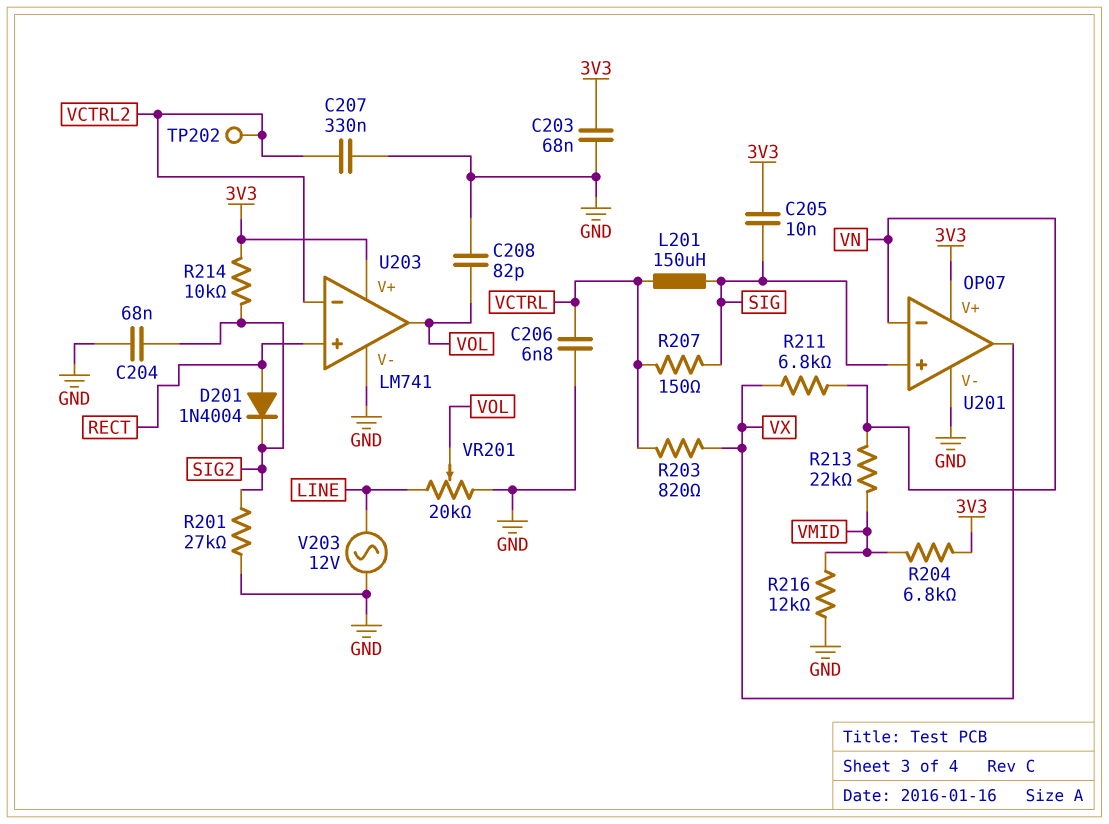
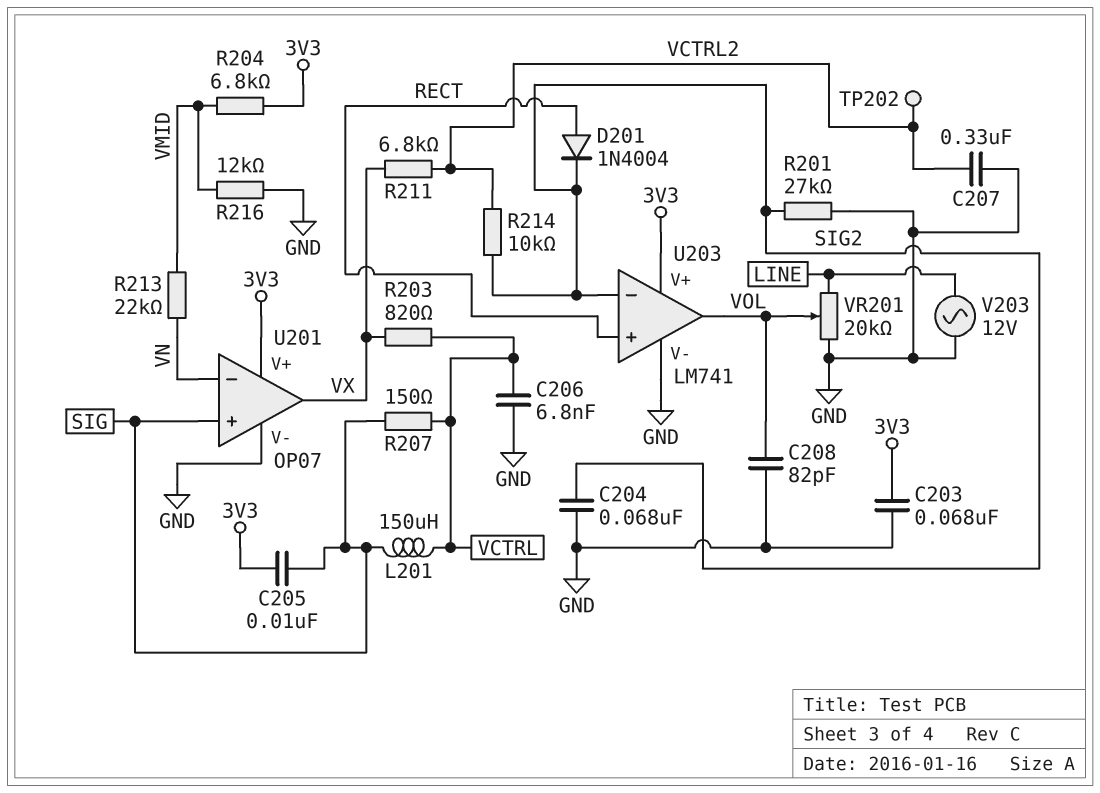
R211: 6.8k (VN, VX) -> 6.8k (VCTRL2, VX)
R214: 10k (3V3, SIG2) -> 10k (SIG2, VCTRL2)
U203 pin in-: VCTRL2 -> SIG2

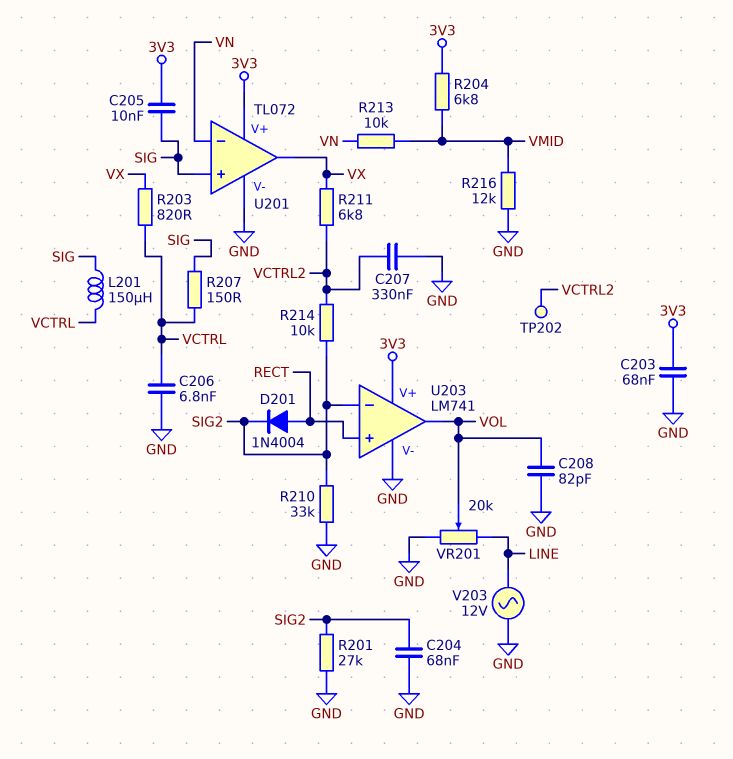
R210: none -> 33k (GND, SIG2)
R213: 22k (VMID, VN) -> 10k (VMID, VN)
U201: OP07 -> TL072

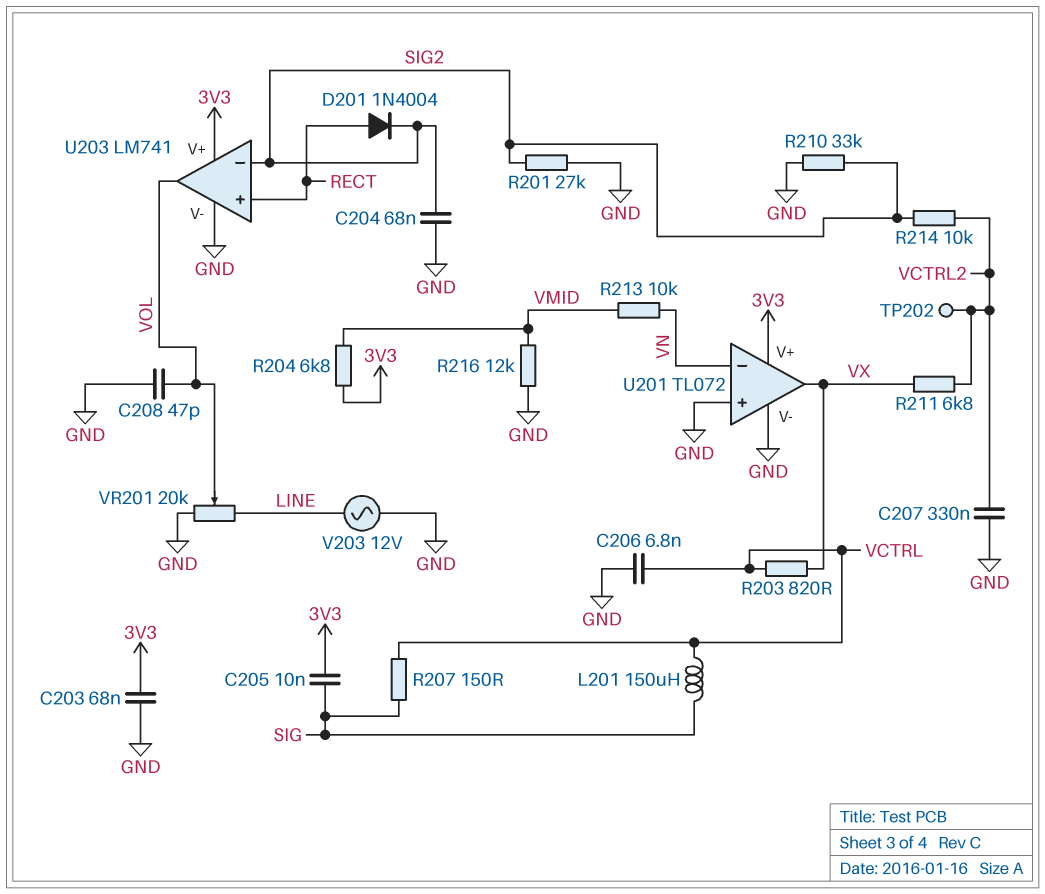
C208: 82pF (GND, VOL) -> 47pF (GND, VOL)
U201 pin in+: SIG -> GND

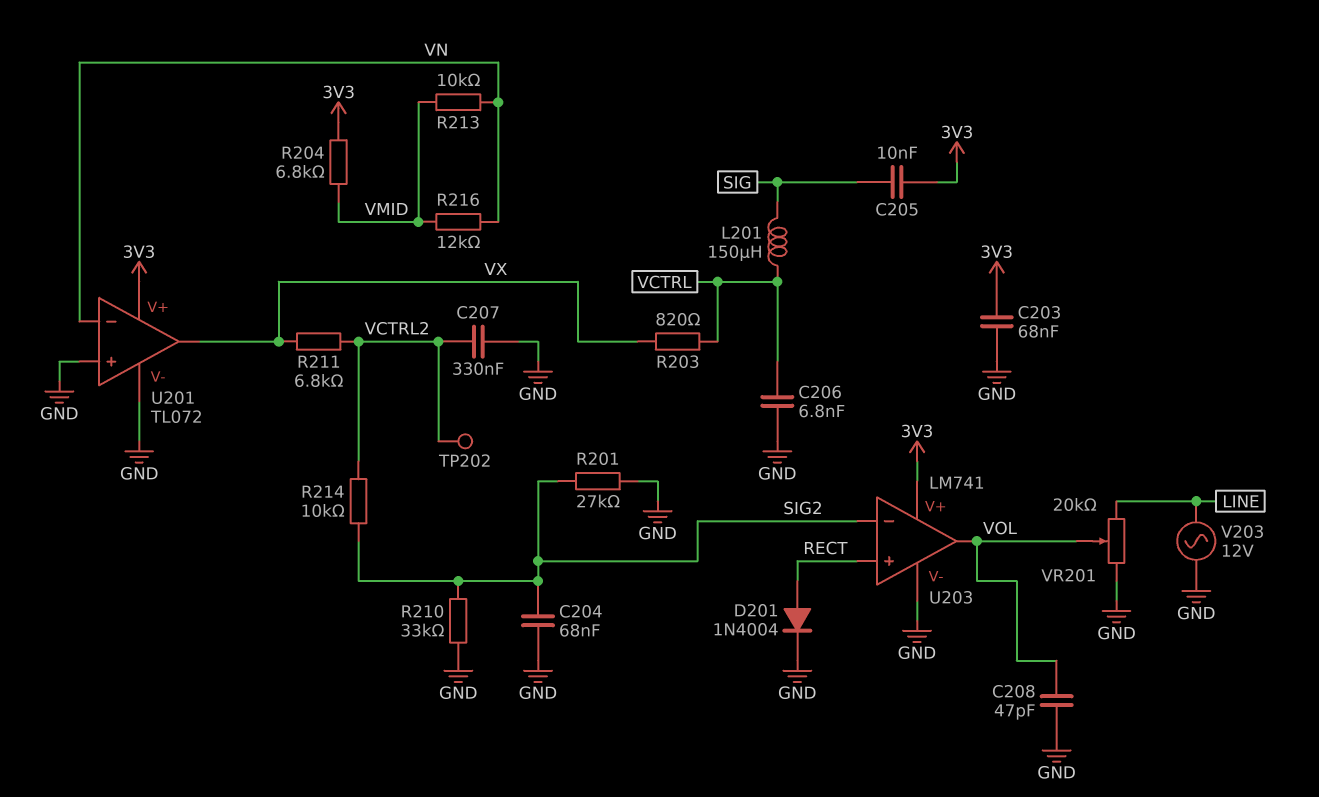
D201: diode 1N4004 (A RECT, K SIG2) -> diode 1N4004 (A RECT, K GND)
R207: 150 (SIG, VCTRL) -> none
R216: 12k (GND, VMID) -> 12k (VMID, VN)

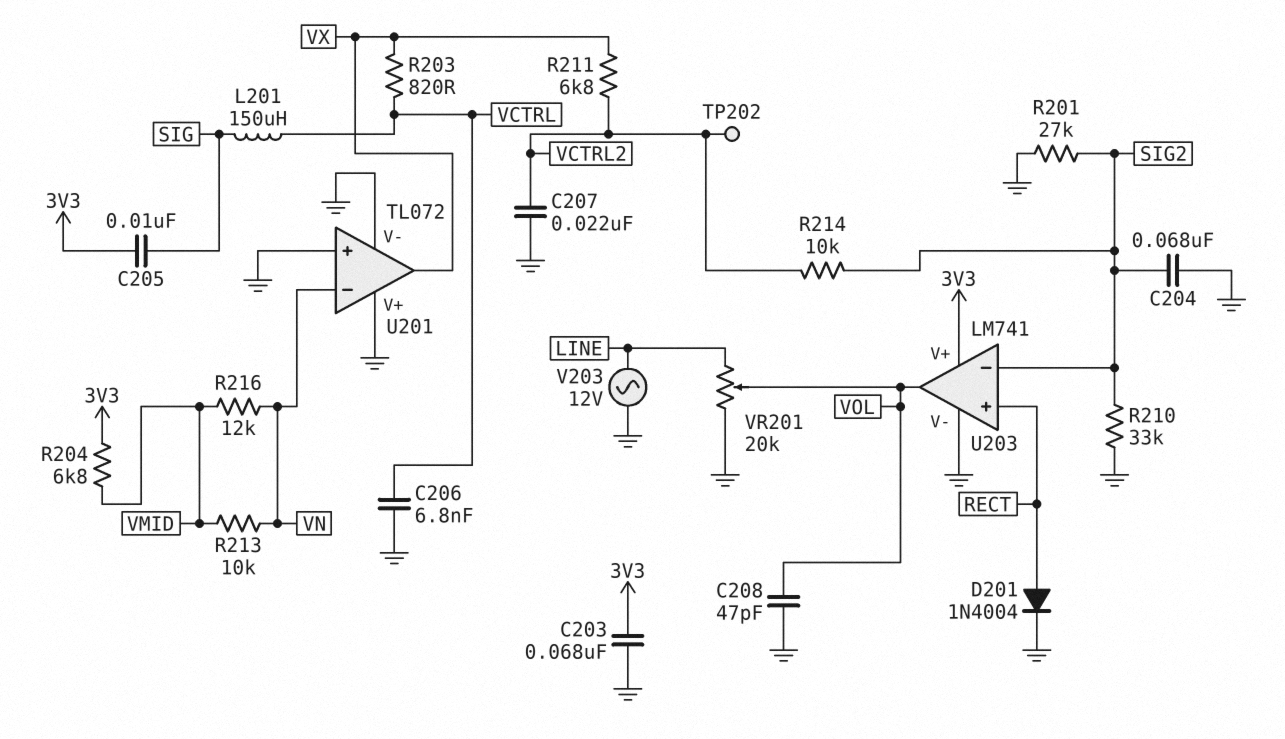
C207: 330nF (GND, VCTRL2) -> 22nF (GND, VCTRL2)
U201 pin V+: 3V3 -> GND

